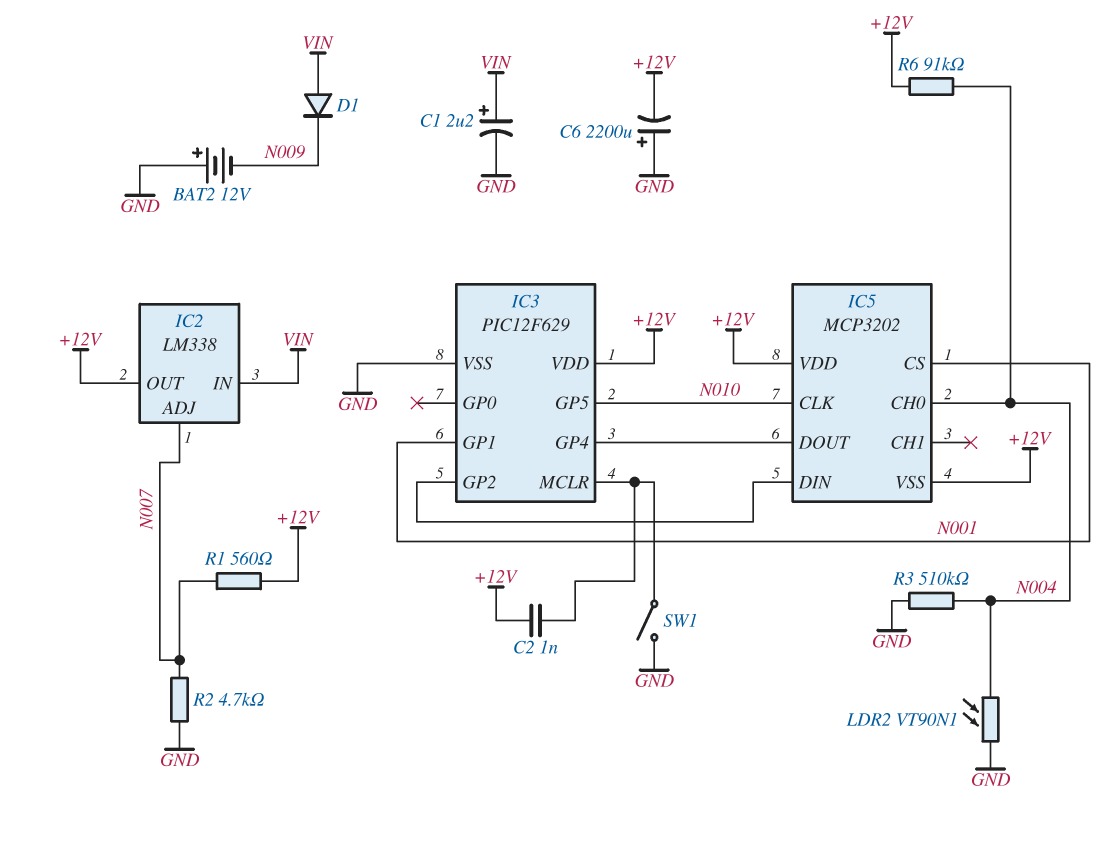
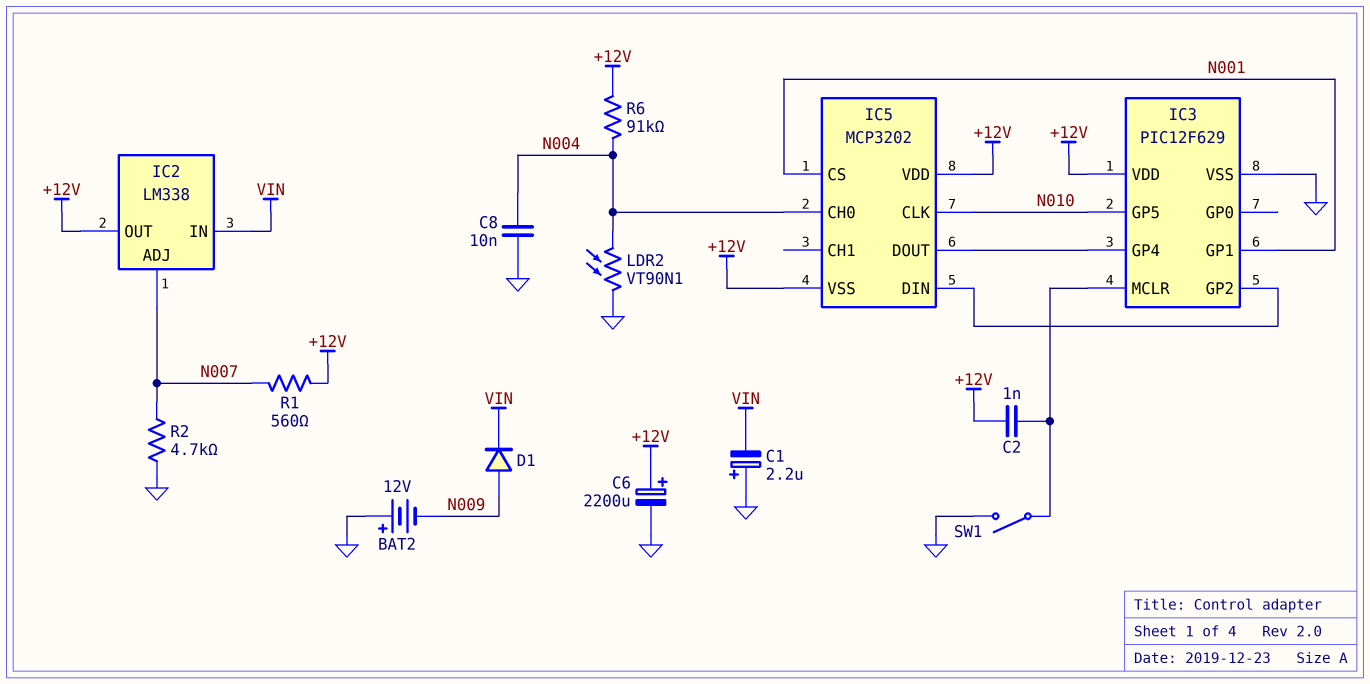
C1: 2.2uF (plus VIN, minus GND) -> 2.2uF (plus GND, minus VIN)
C6: 2200uF (plus GND, minus +12V) -> 2200uF (plus +12V, minus GND)
C8: none -> 10nF (GND, N004)
D1: diode (A VIN, K N009) -> diode (A N009, K VIN)
R3: 510k (GND, N004) -> none

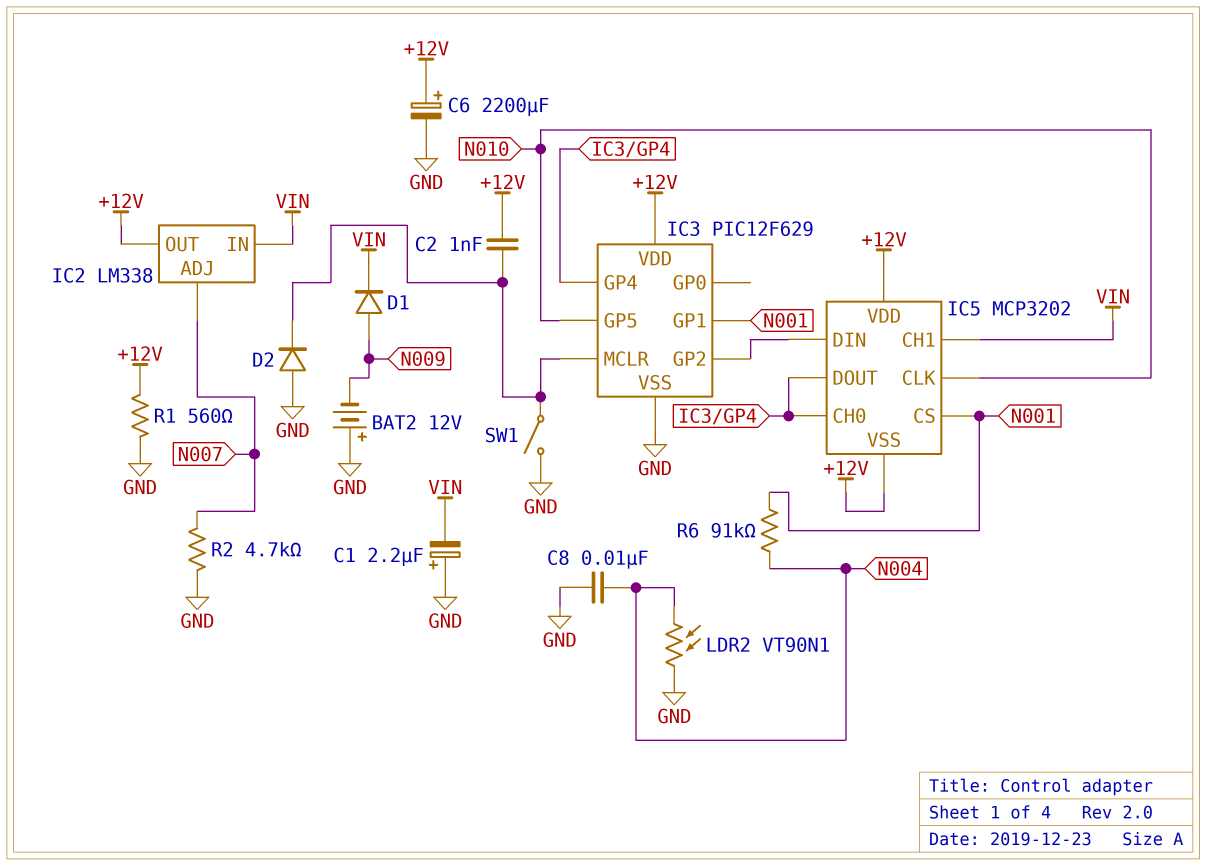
D2: none -> diode (A GND, K IC3/MCLR)
IC5 pin CH0: N004 -> IC3/GP4
IC5 pin CH1: none -> VIN
R1: 560 (+12V, N007) -> 560 (+12V, GND)
R6: 91k (+12V, N004) -> 91k (N001, N004)

